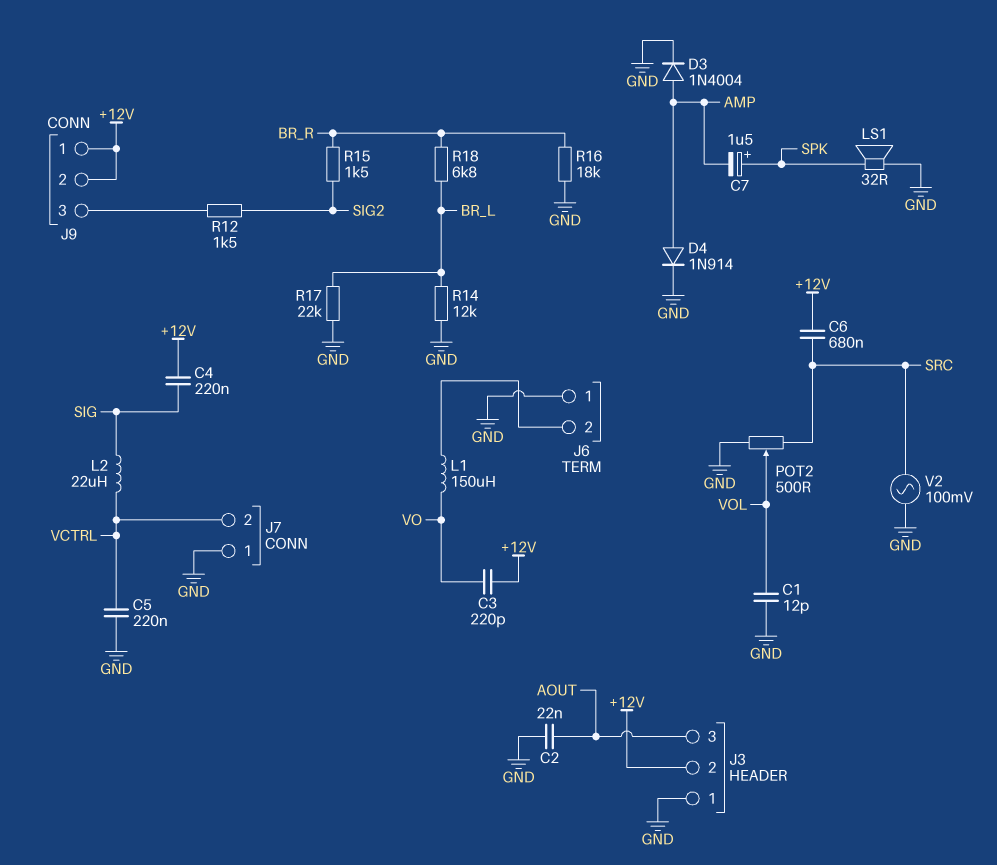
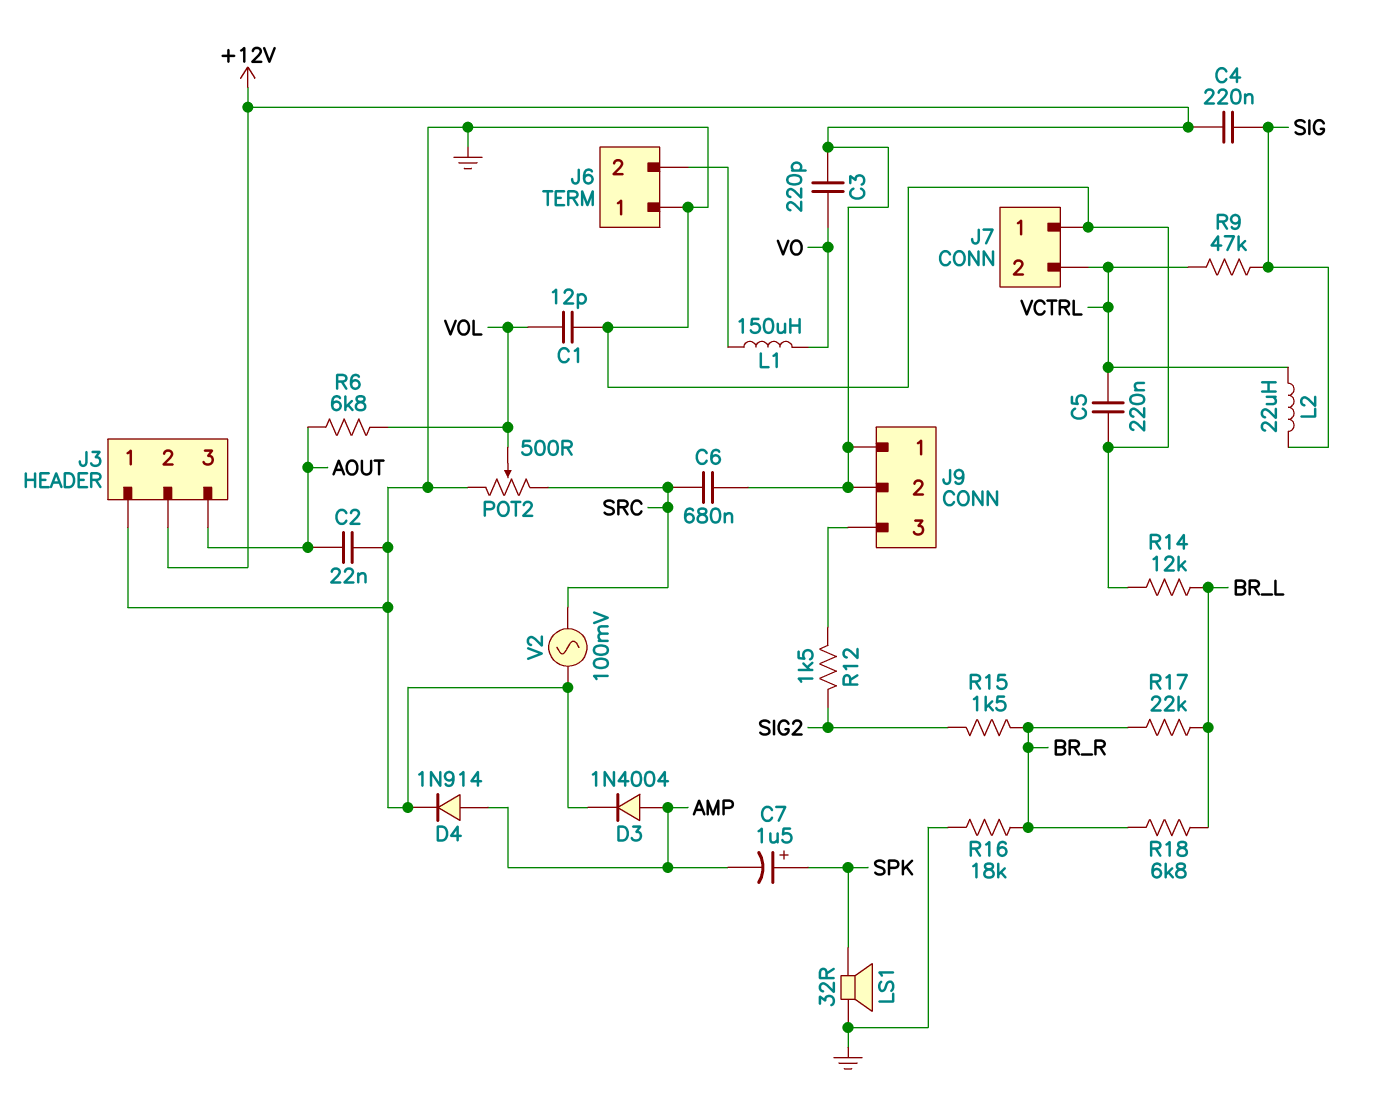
R6: none -> 6.8k (AOUT, VOL)
R9: none -> 47k (SIG, VCTRL)
R17: 22k (BR_L, GND) -> 22k (BR_L, BR_R)

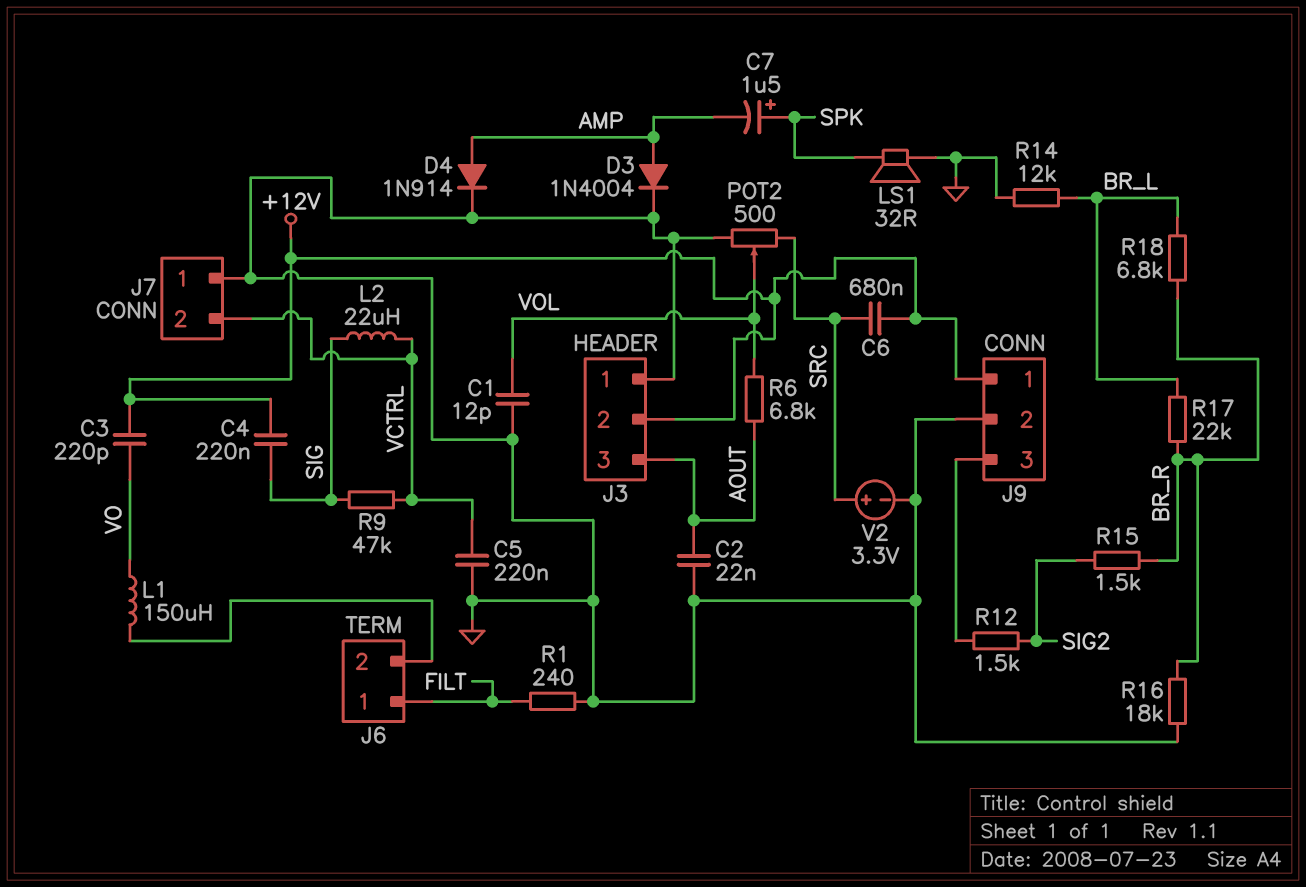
J6 pin 1: GND -> FILT
J9 pin 2: +12V -> GND
R1: none -> 240 (FILT, GND)
V2: AC 100mV (GND, SRC) -> 3.3V (plus SRC, minus GND)

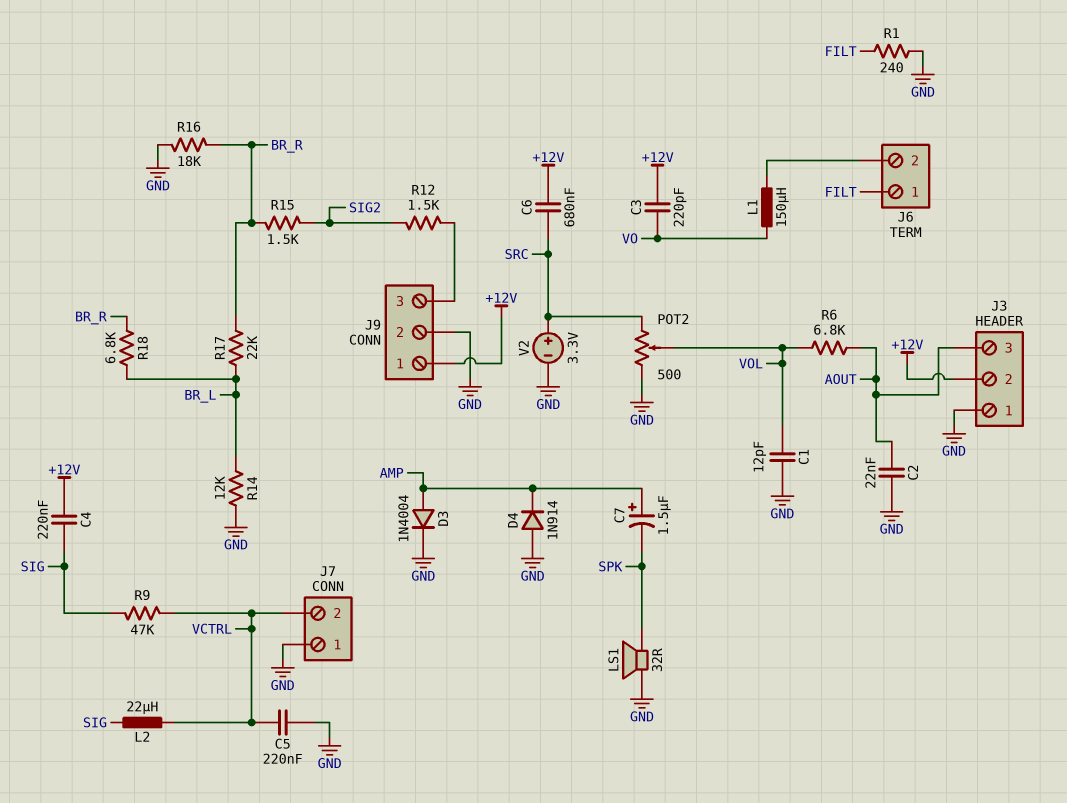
C7: 1.5uF (plus SPK, minus AMP) -> 1.5uF (plus AMP, minus SPK)
D4: diode 1N914 (A AMP, K GND) -> diode 1N914 (A GND, K AMP)

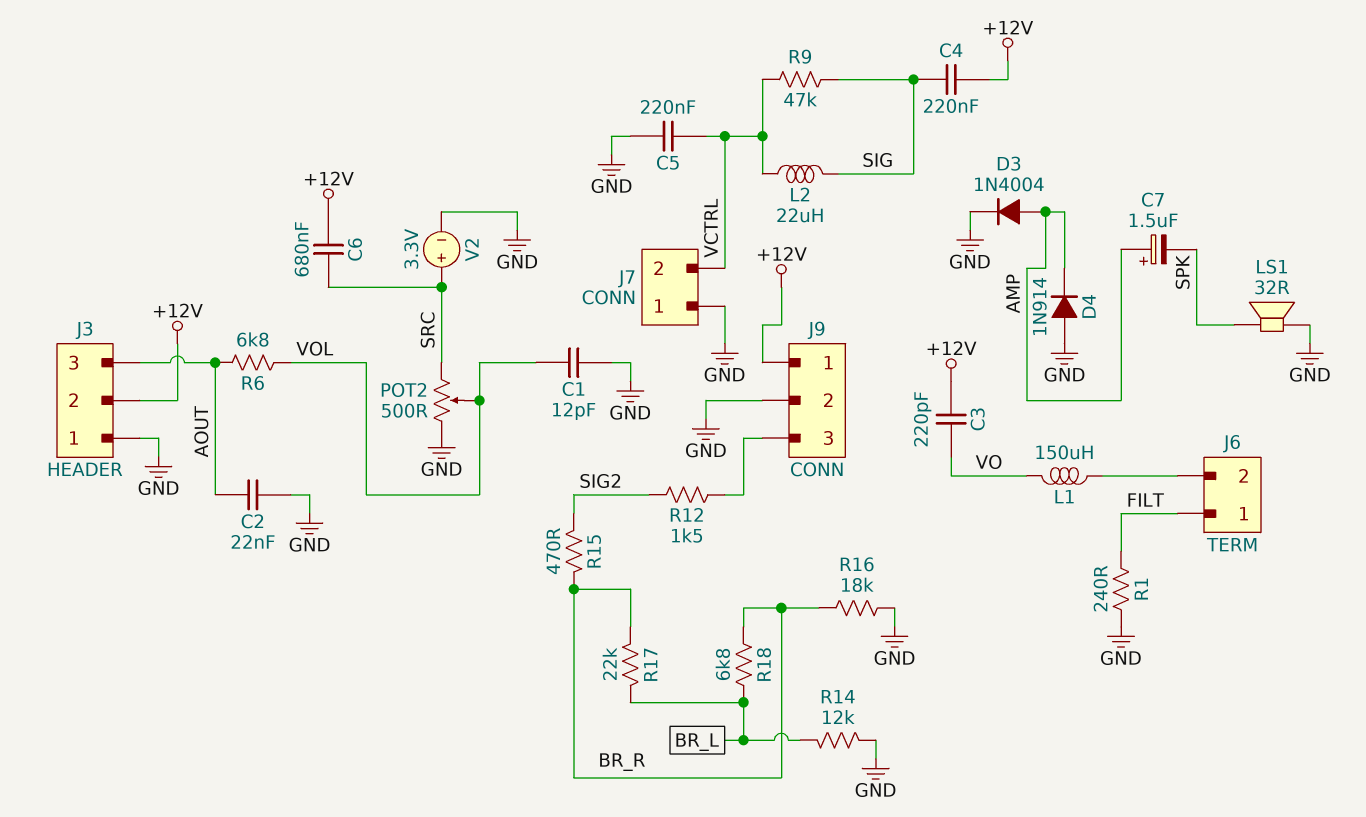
R15: 1.5k (BR_R, SIG2) -> 470 (BR_R, SIG2)

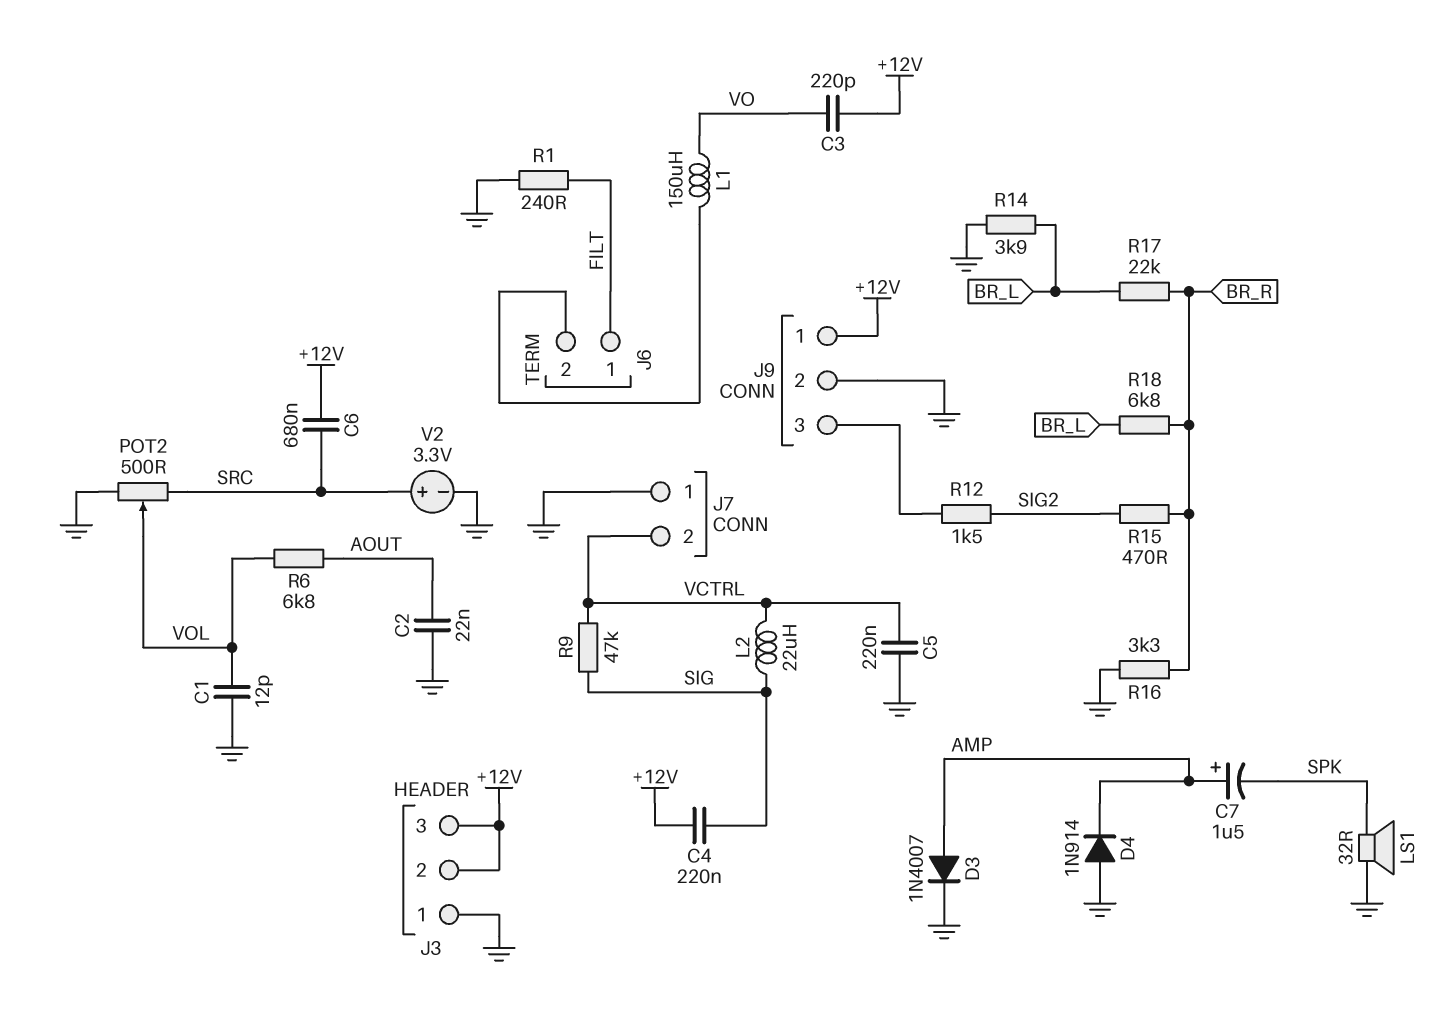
D3: diode 1N4004 (A AMP, K GND) -> diode 1N4007 (A AMP, K GND)
J3 pin 3: AOUT -> +12V
R14: 12k (BR_L, GND) -> 3.9k (BR_L, GND)
R16: 18k (BR_R, GND) -> 3.3k (BR_R, GND)

